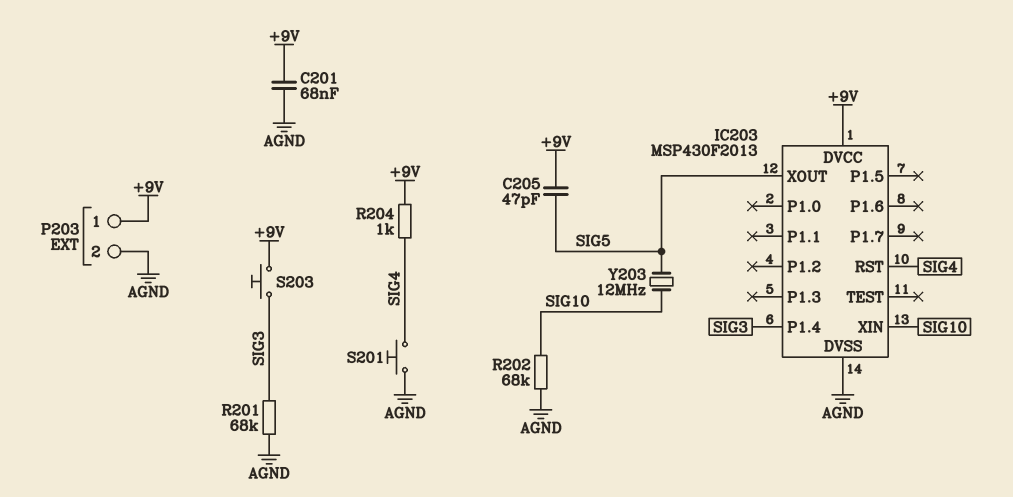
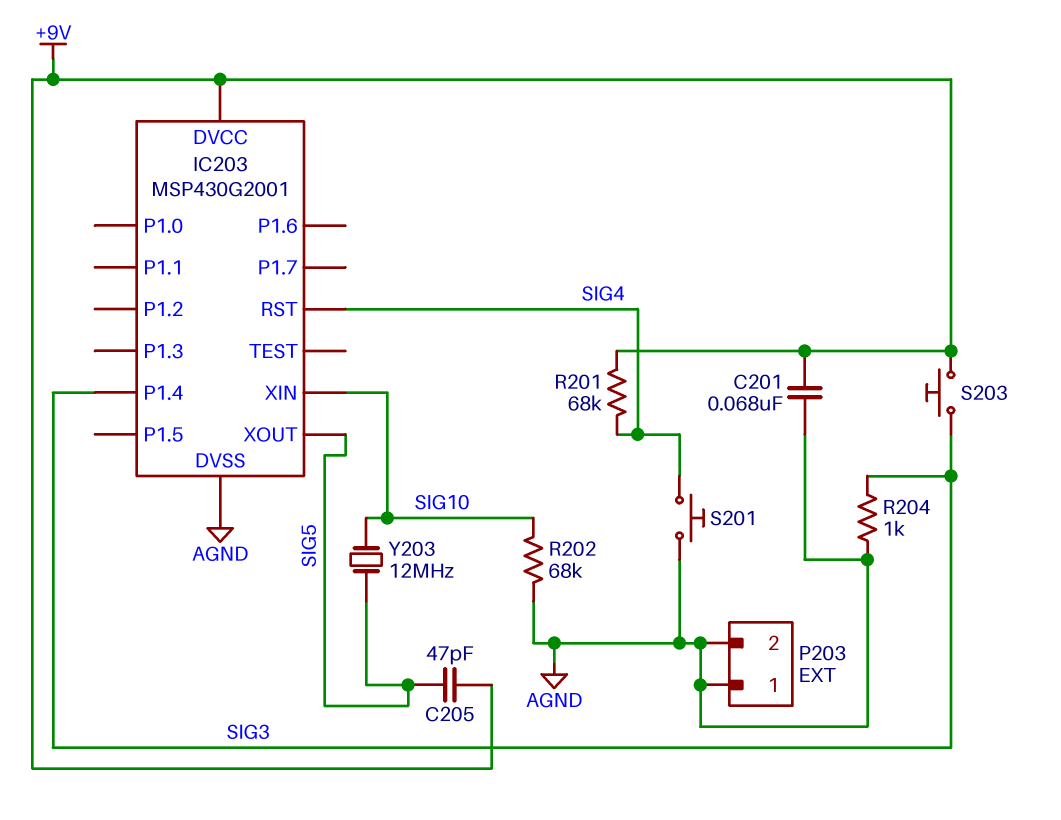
IC203: MSP430F2013 -> MSP430G2001
P203 pin 1: +9V -> AGND
R201: 68k (AGND, SIG3) -> 68k (+9V, SIG4)
R204: 1k (+9V, SIG4) -> 1k (AGND, SIG3)

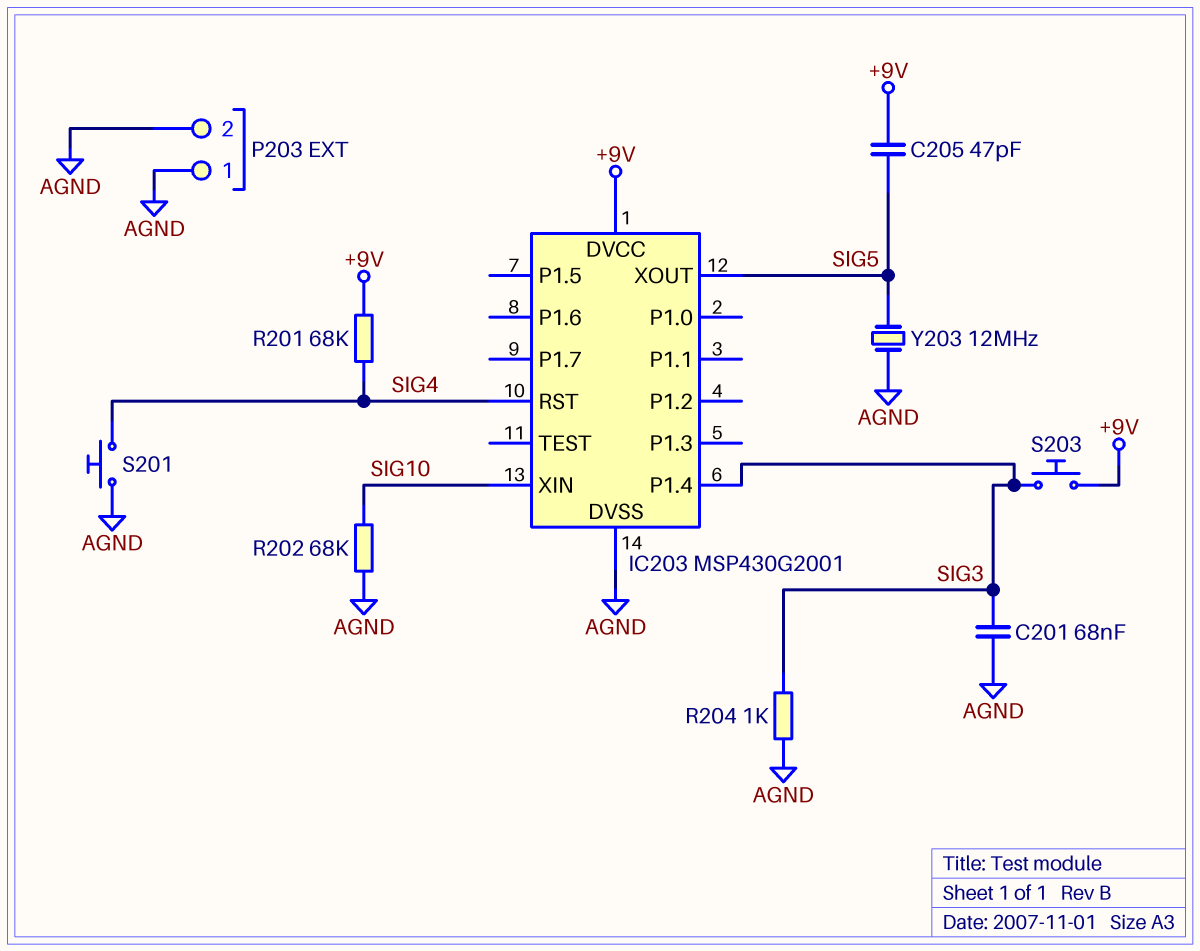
C201: 68nF (+9V, AGND) -> 68nF (AGND, SIG3)
Y203: 12MHz (SIG5, SIG10) -> 12MHz (AGND, SIG5)

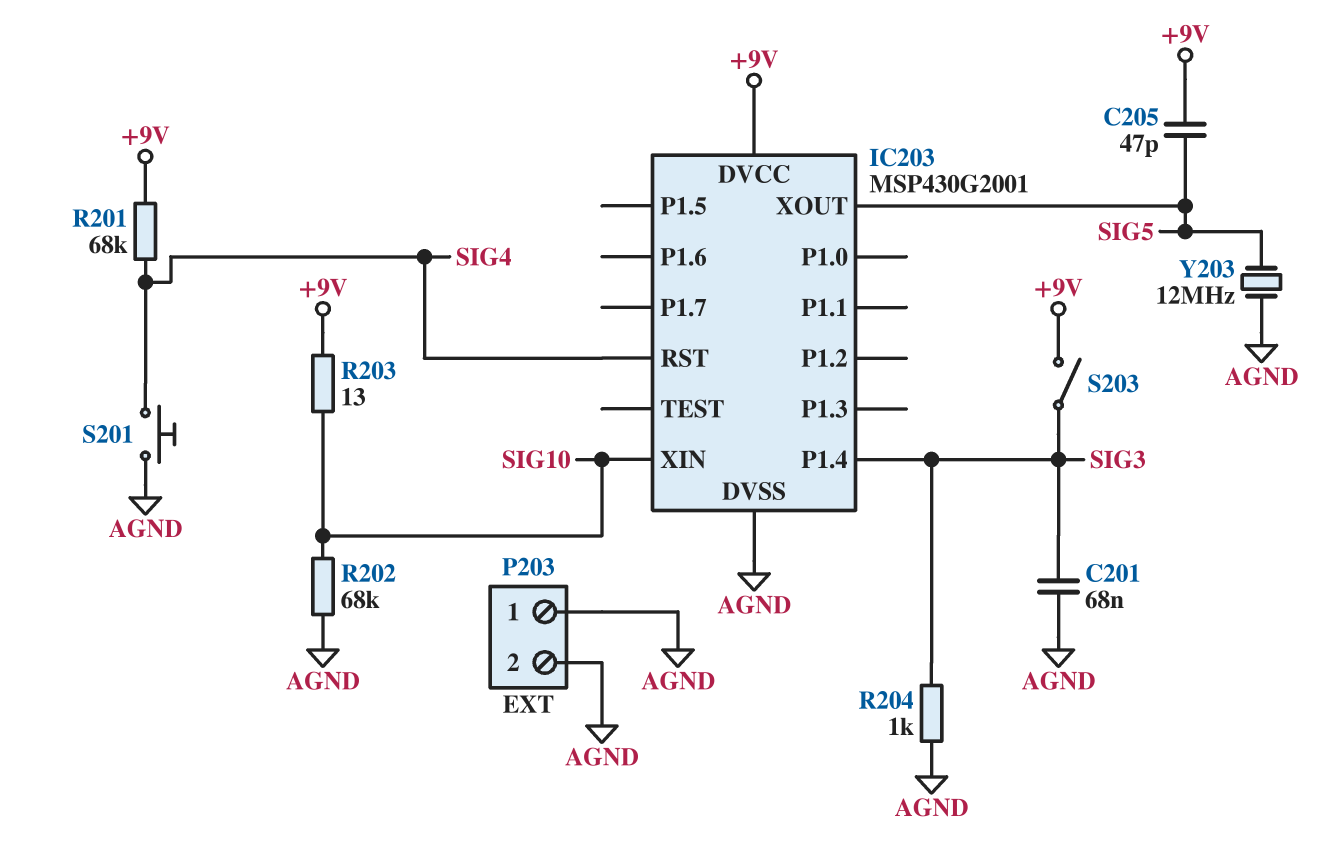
R203: none -> 13 (+9V, SIG10)
S203: button (+9V, SIG3) -> switch (+9V, SIG3)

